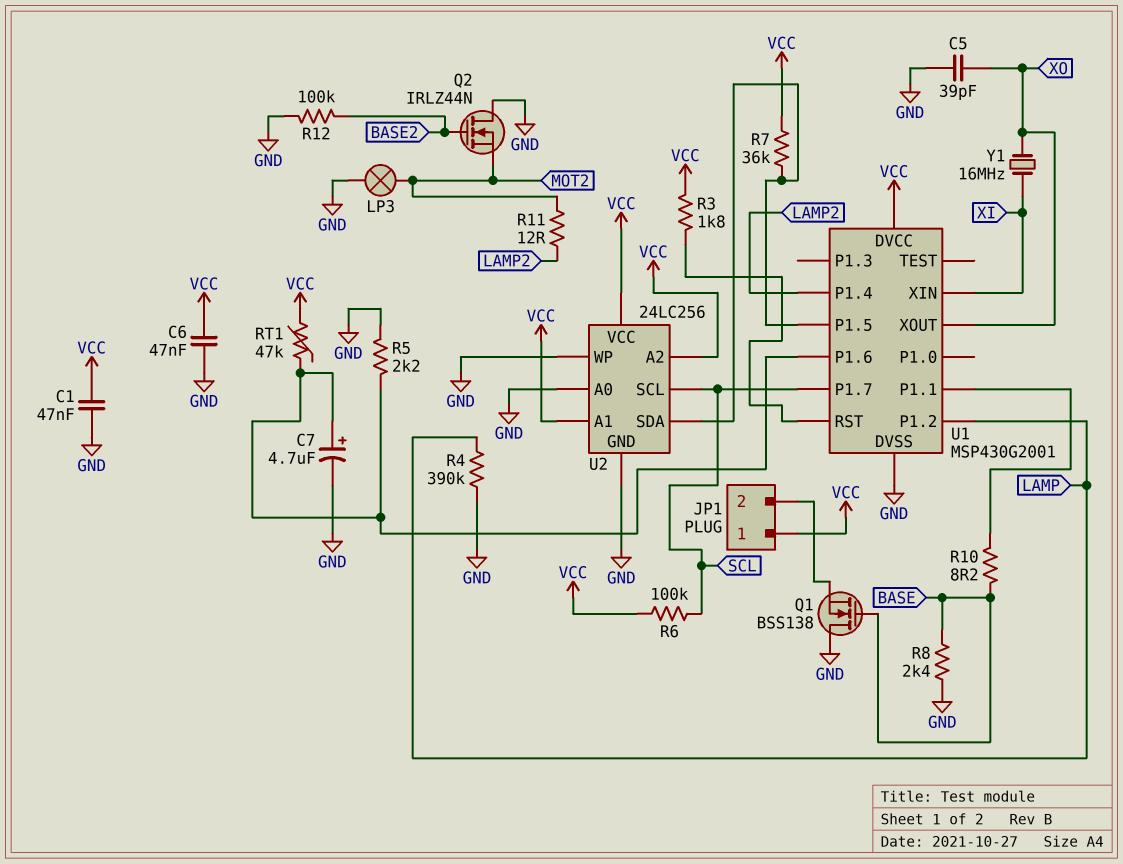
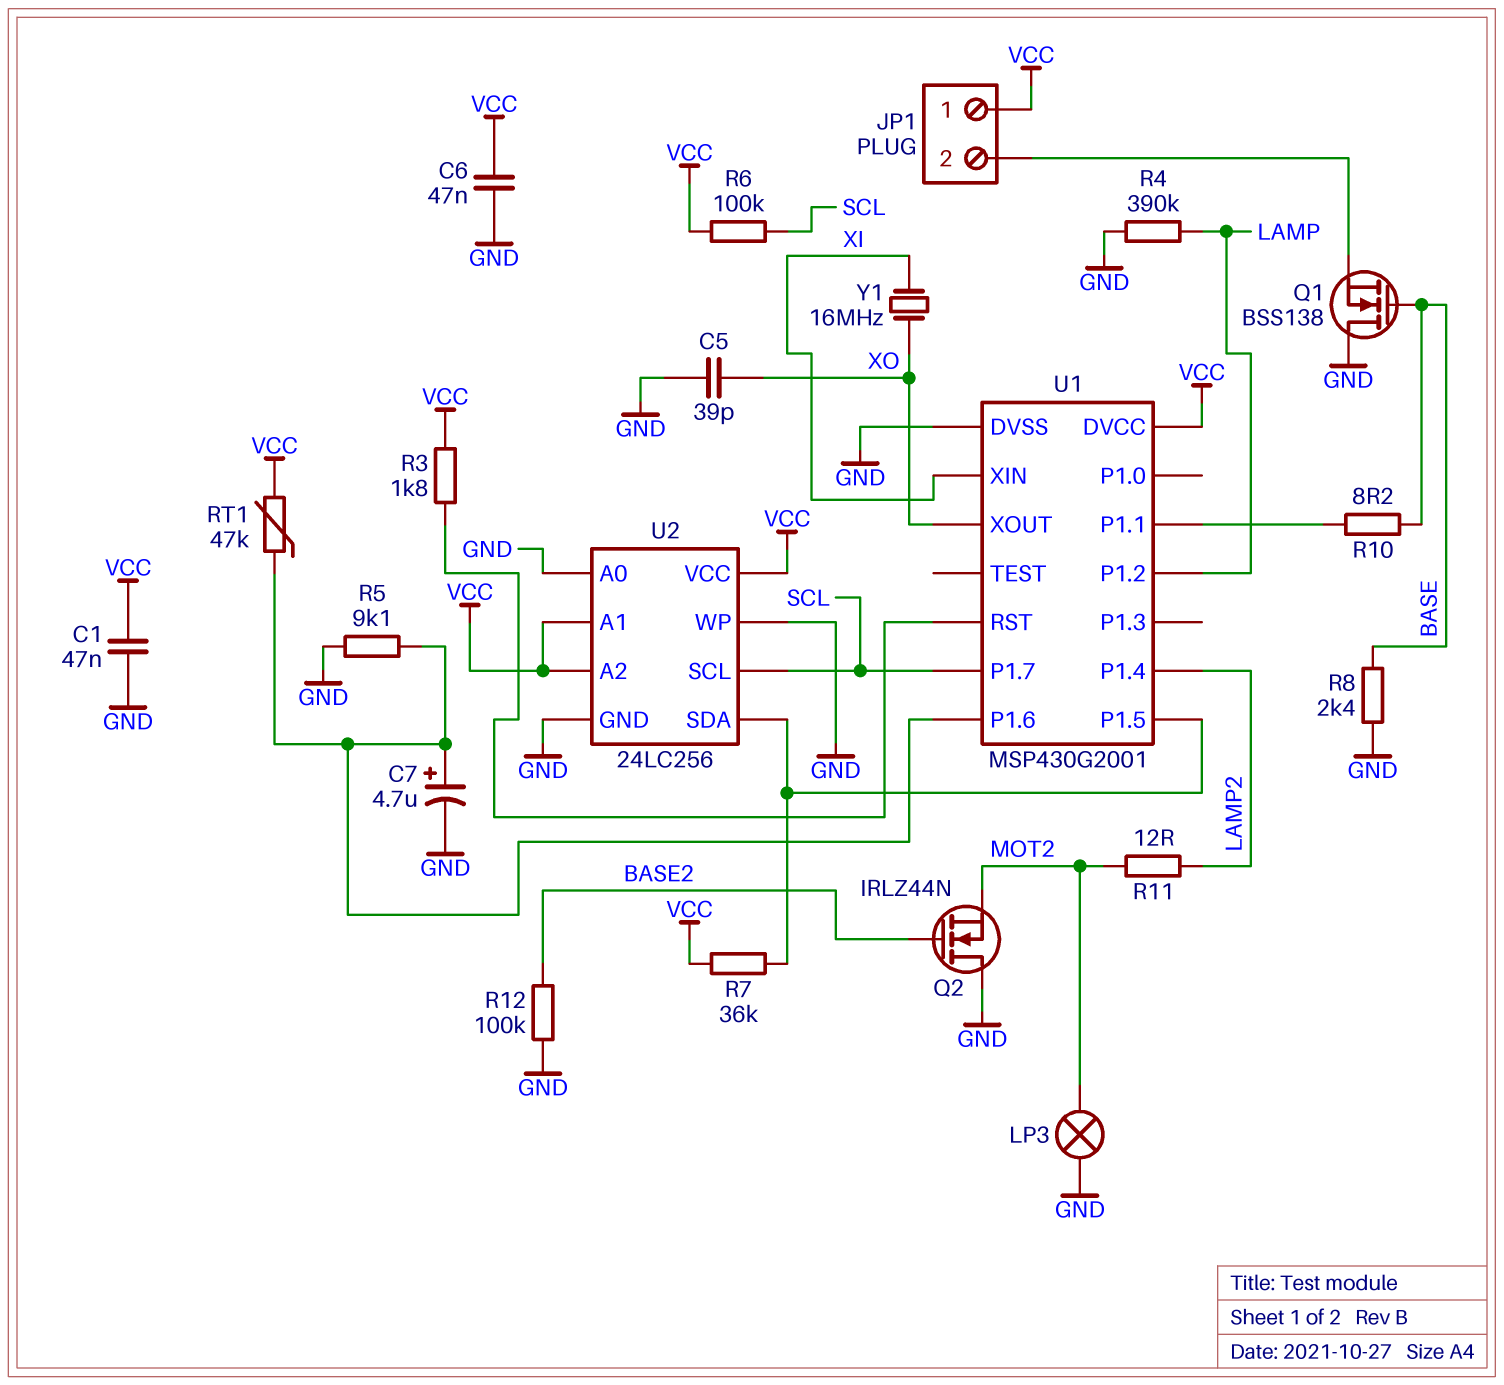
R5: 2.2k (GND, U1/P1.6) -> 9.1k (GND, U1/P1.6)

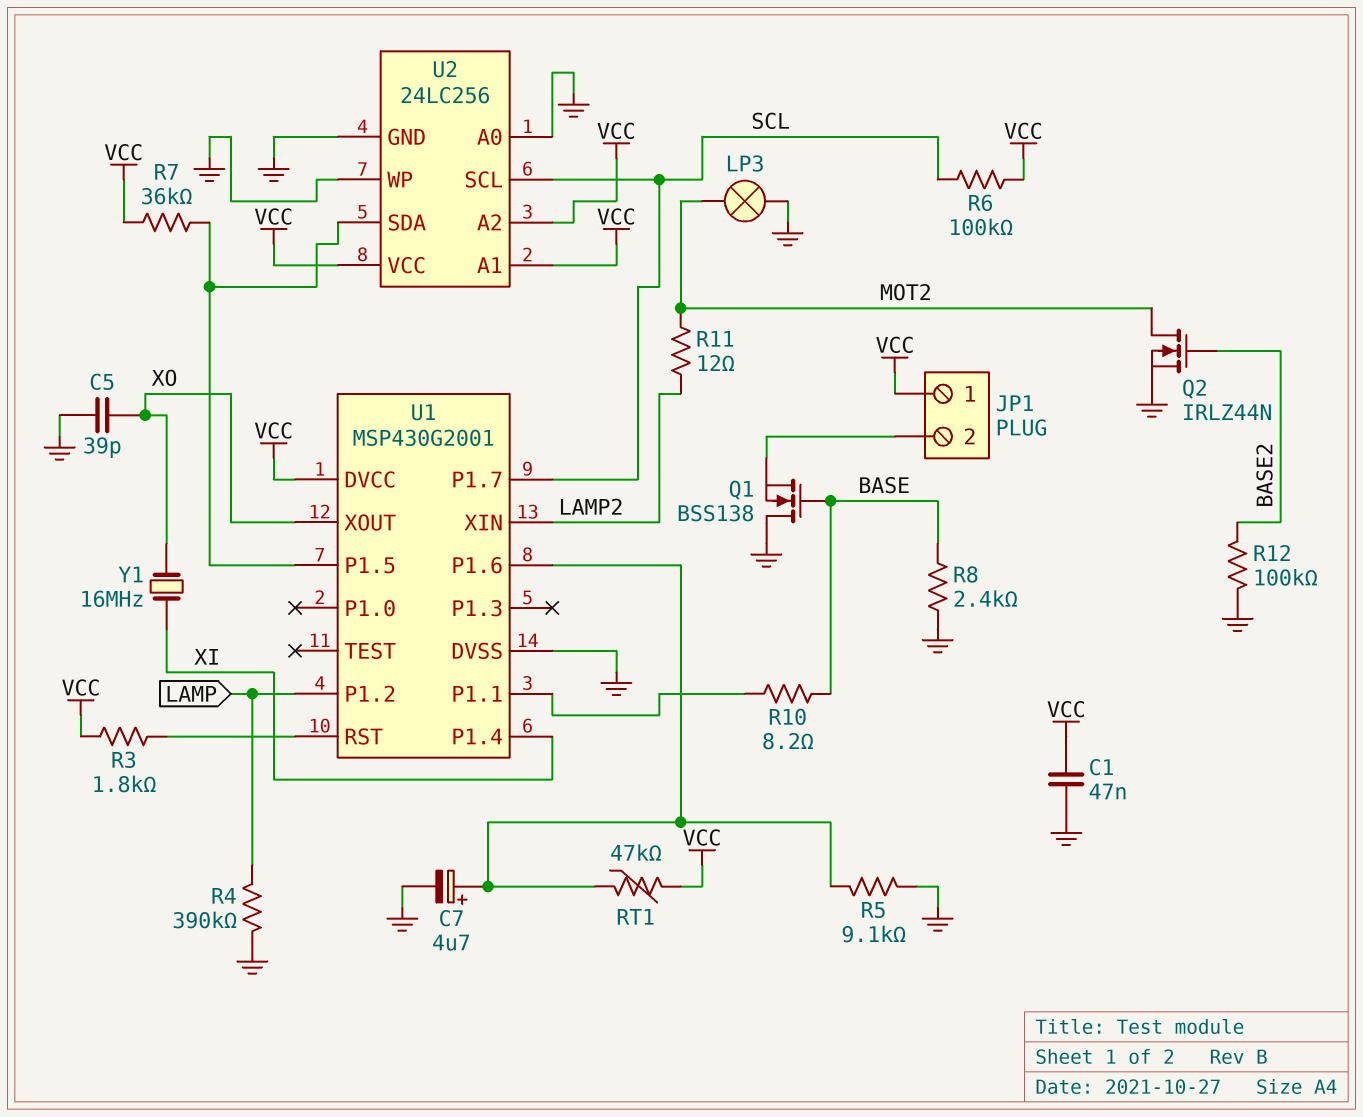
C6: 47nF (GND, VCC) -> none
Q2: NMOS IRLZ44N (G BASE2, D GND, S MOT2) -> NMOS IRLZ44N (G BASE2, D MOT2, S GND)
U1 pin P1.4: LAMP2 -> XI
U1 pin XIN: XI -> LAMP2

